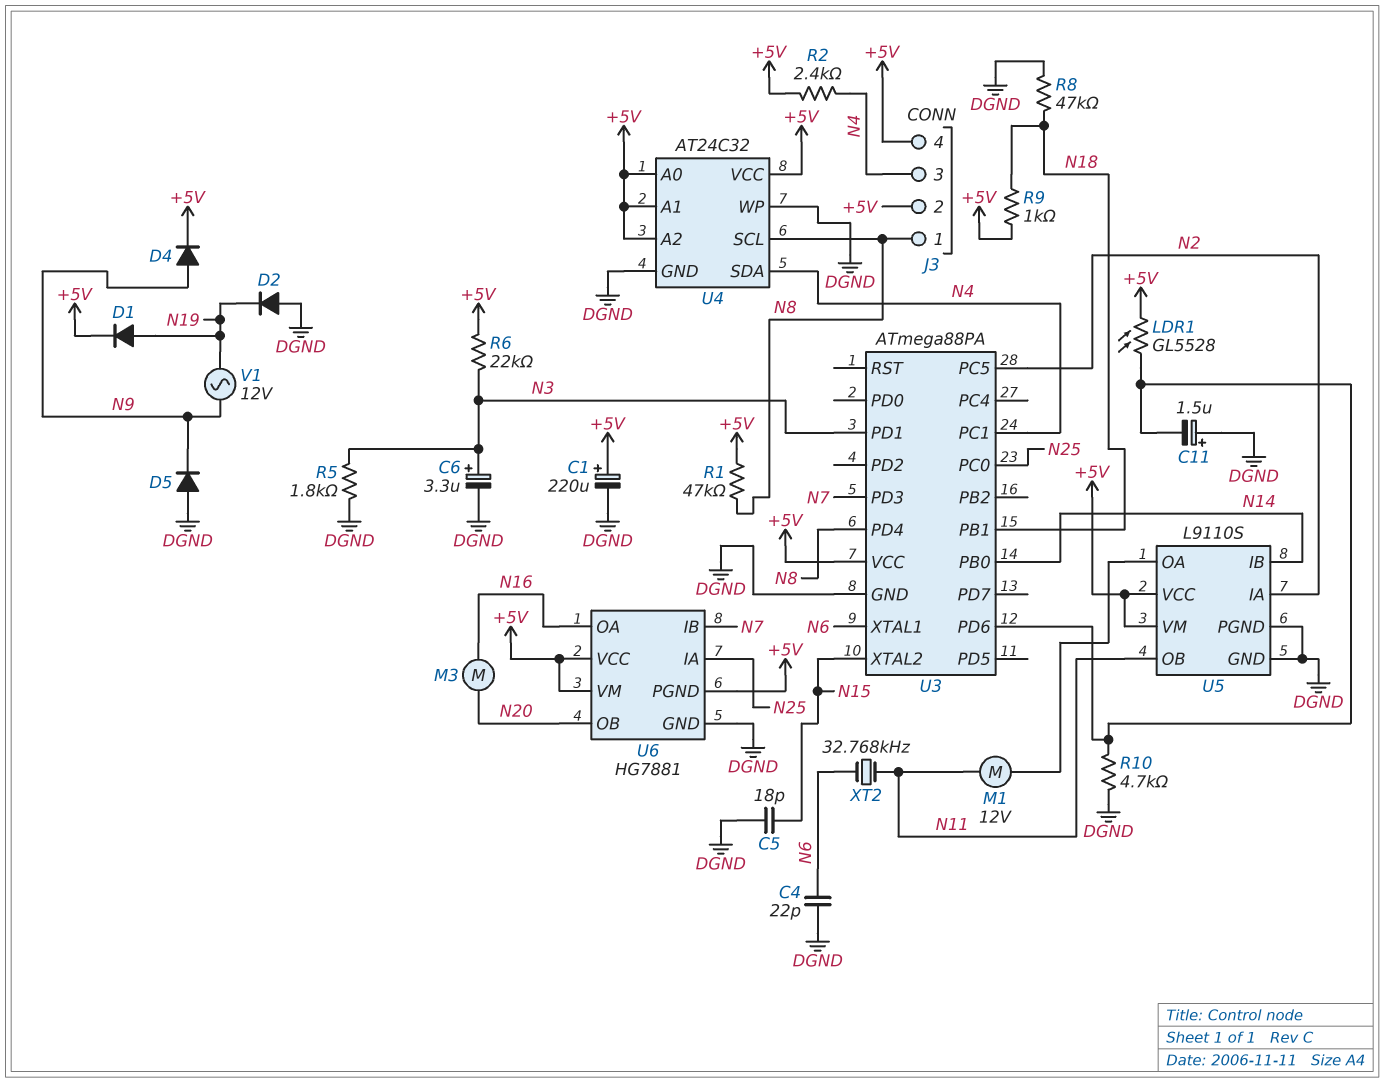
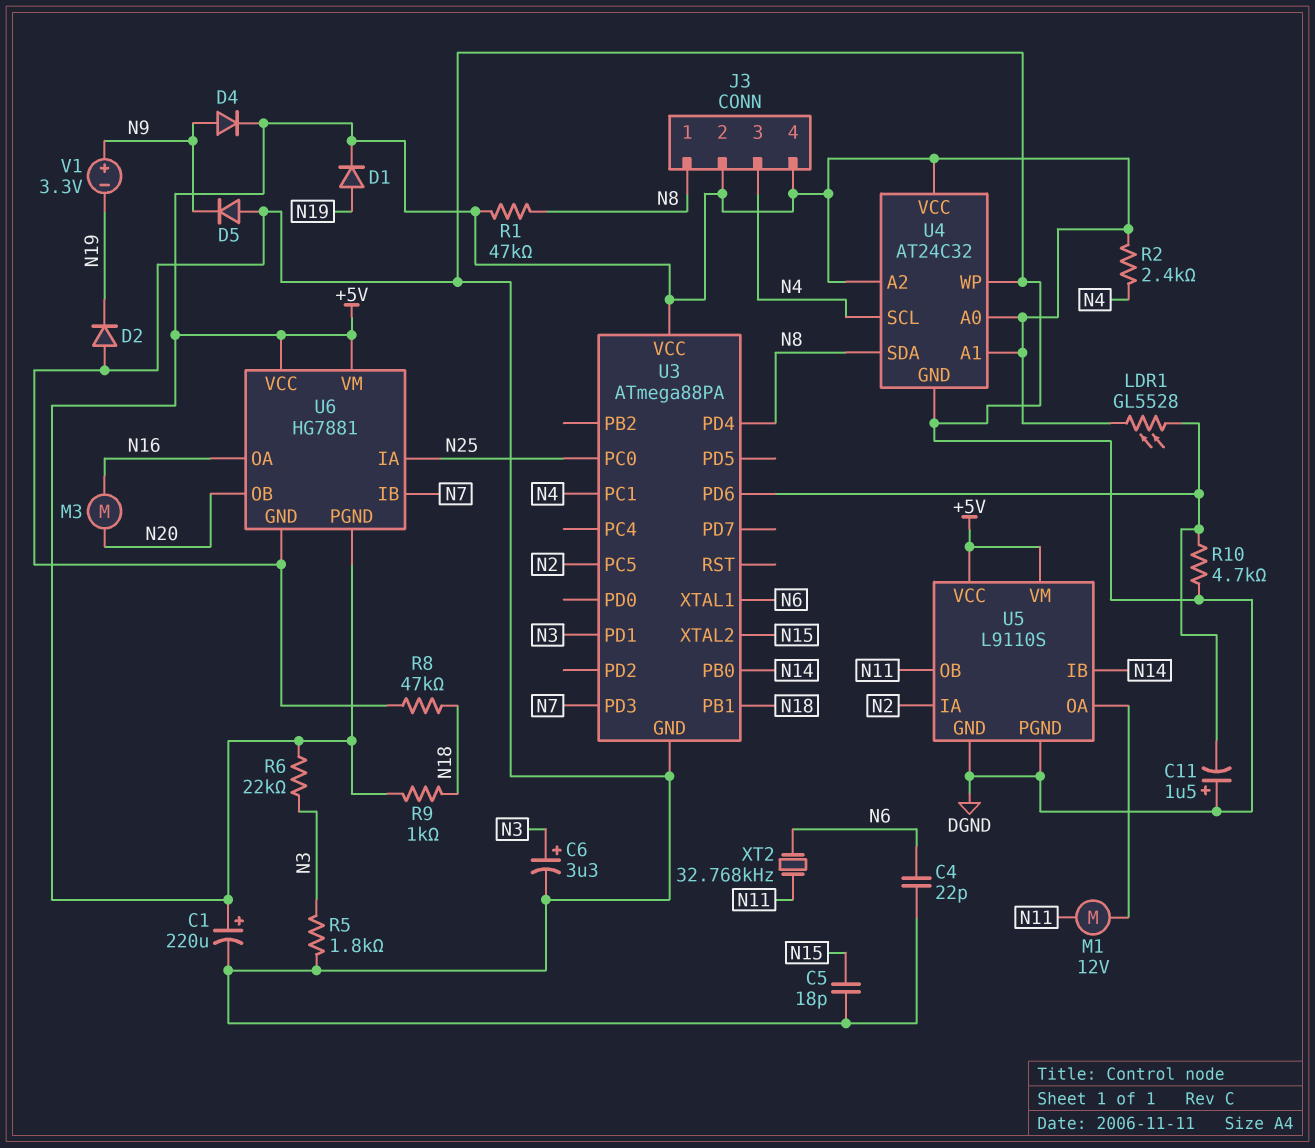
U4 pin SCL: N8 -> N4
U4 pin SDA: N4 -> N8
V1: AC 12V (N9, N19) -> 3.3V (plus N9, minus N19)

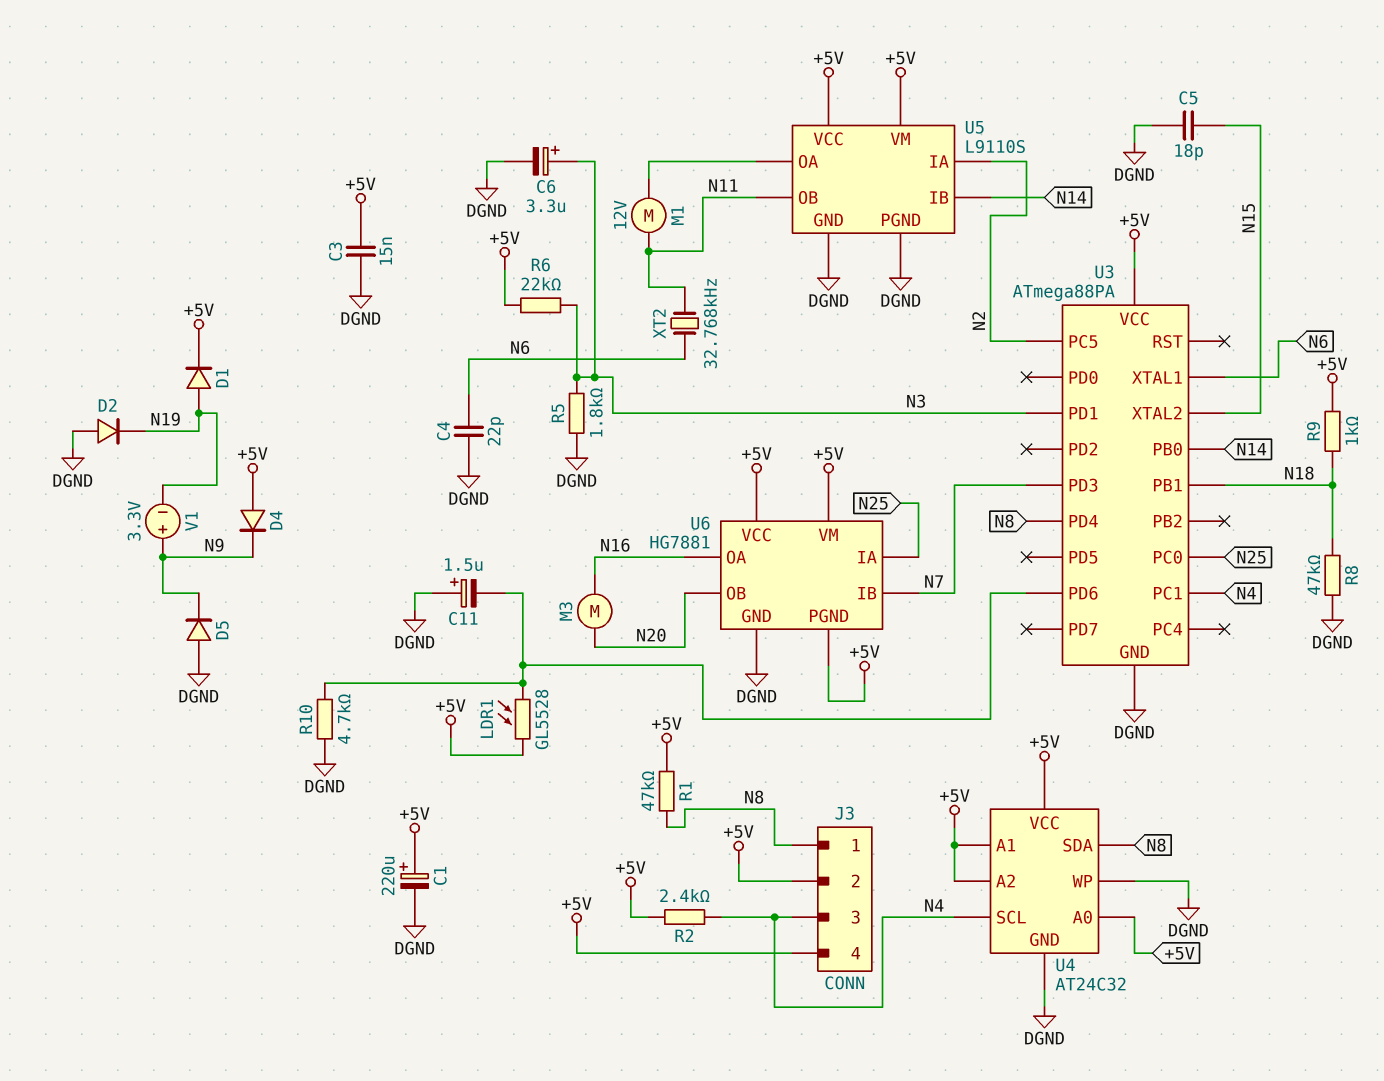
C3: none -> 15nF (+5V, DGND)
D4: diode (A N9, K +5V) -> diode (A +5V, K N9)

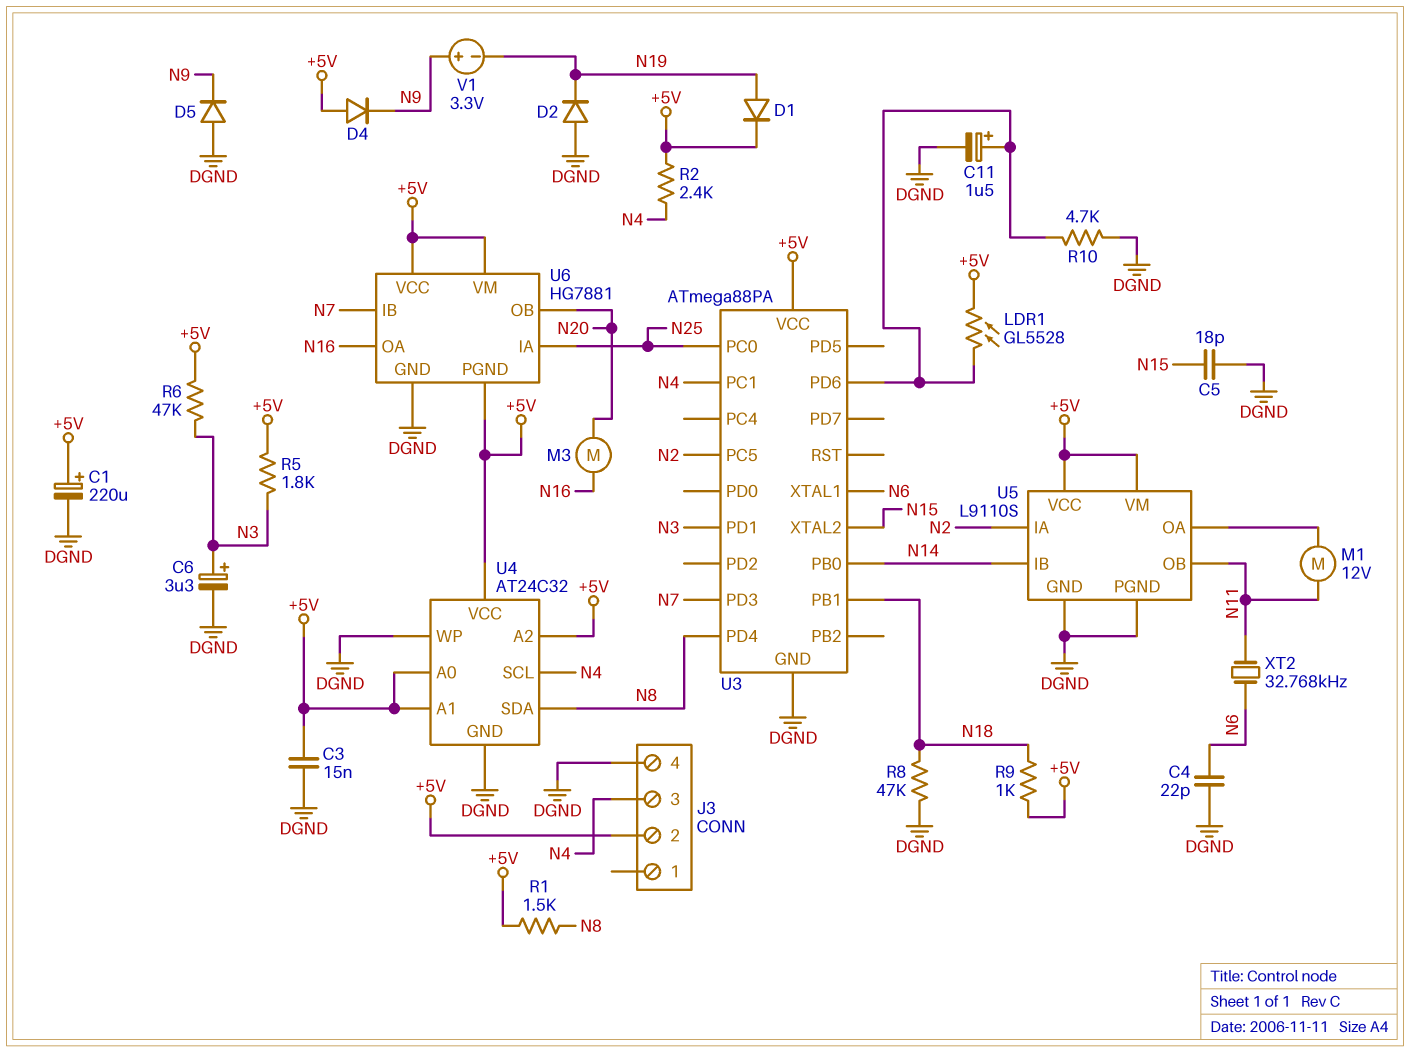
C11: 1.5uF (plus DGND, minus U3/PD6) -> 1.5uF (plus U3/PD6, minus DGND)
J3 pin 1: N8 -> none
J3 pin 4: +5V -> DGND
R1: 47k (+5V, N8) -> 1.5k (+5V, N8)
R5: 1.8k (DGND, N3) -> 1.8k (+5V, N3)
R6: 22k (+5V, N3) -> 47k (+5V, N3)

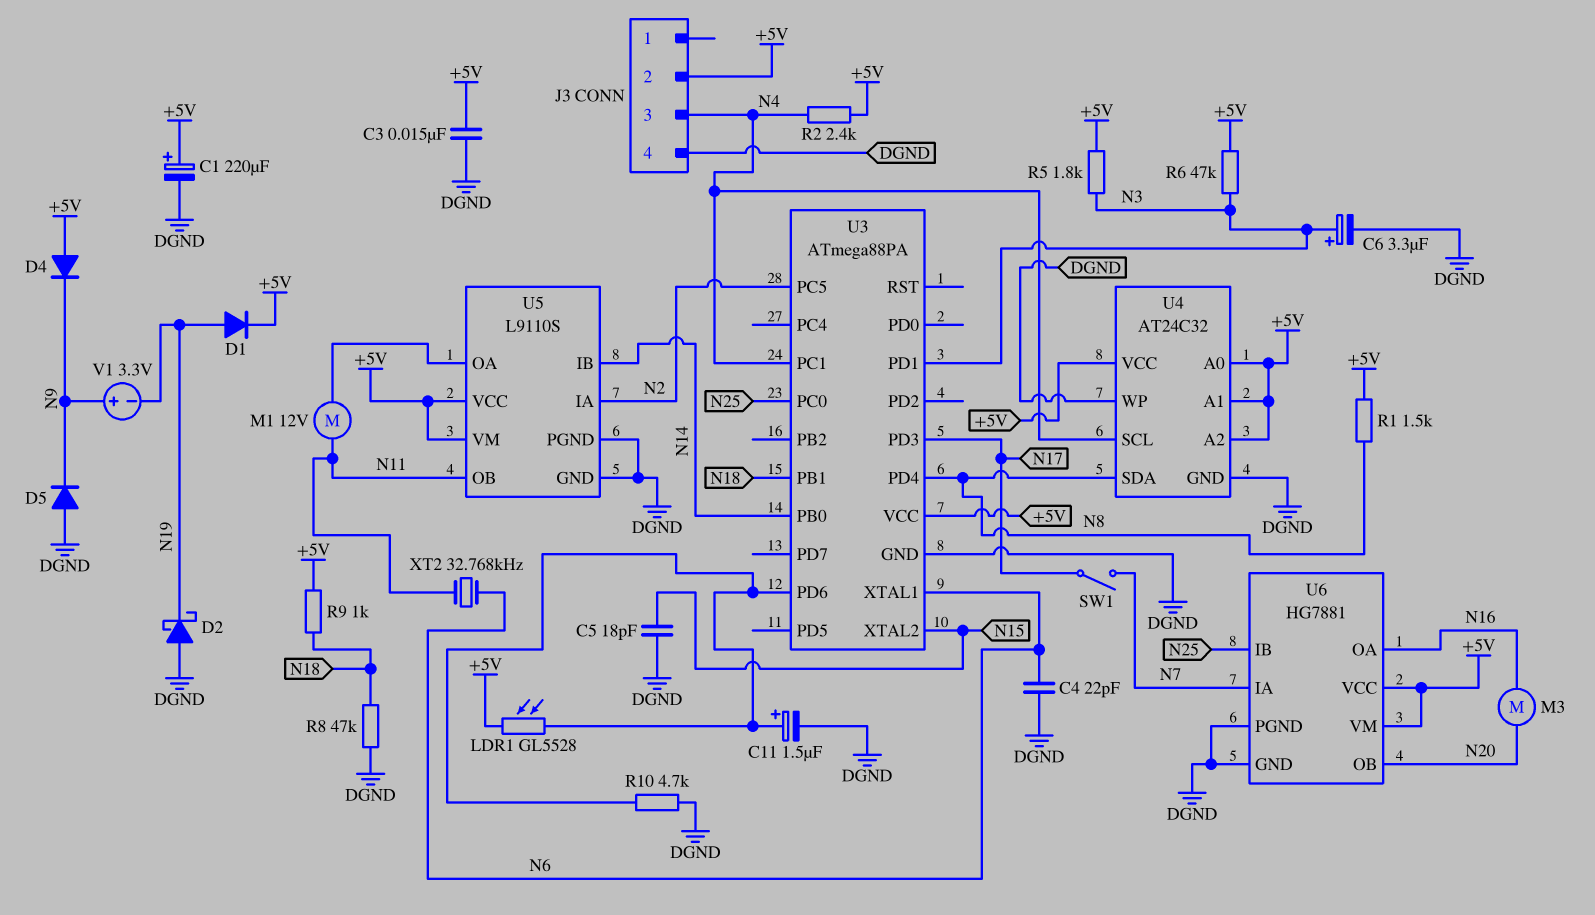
D2: diode (A DGND, K N19) -> schottky (A DGND, K N19)
SW1: none -> switch (N7, N17)
U3 pin PD3: N7 -> N17
U6 pin IA: N25 -> N7
U6 pin IB: N7 -> N25
U6 pin PGND: +5V -> DGND

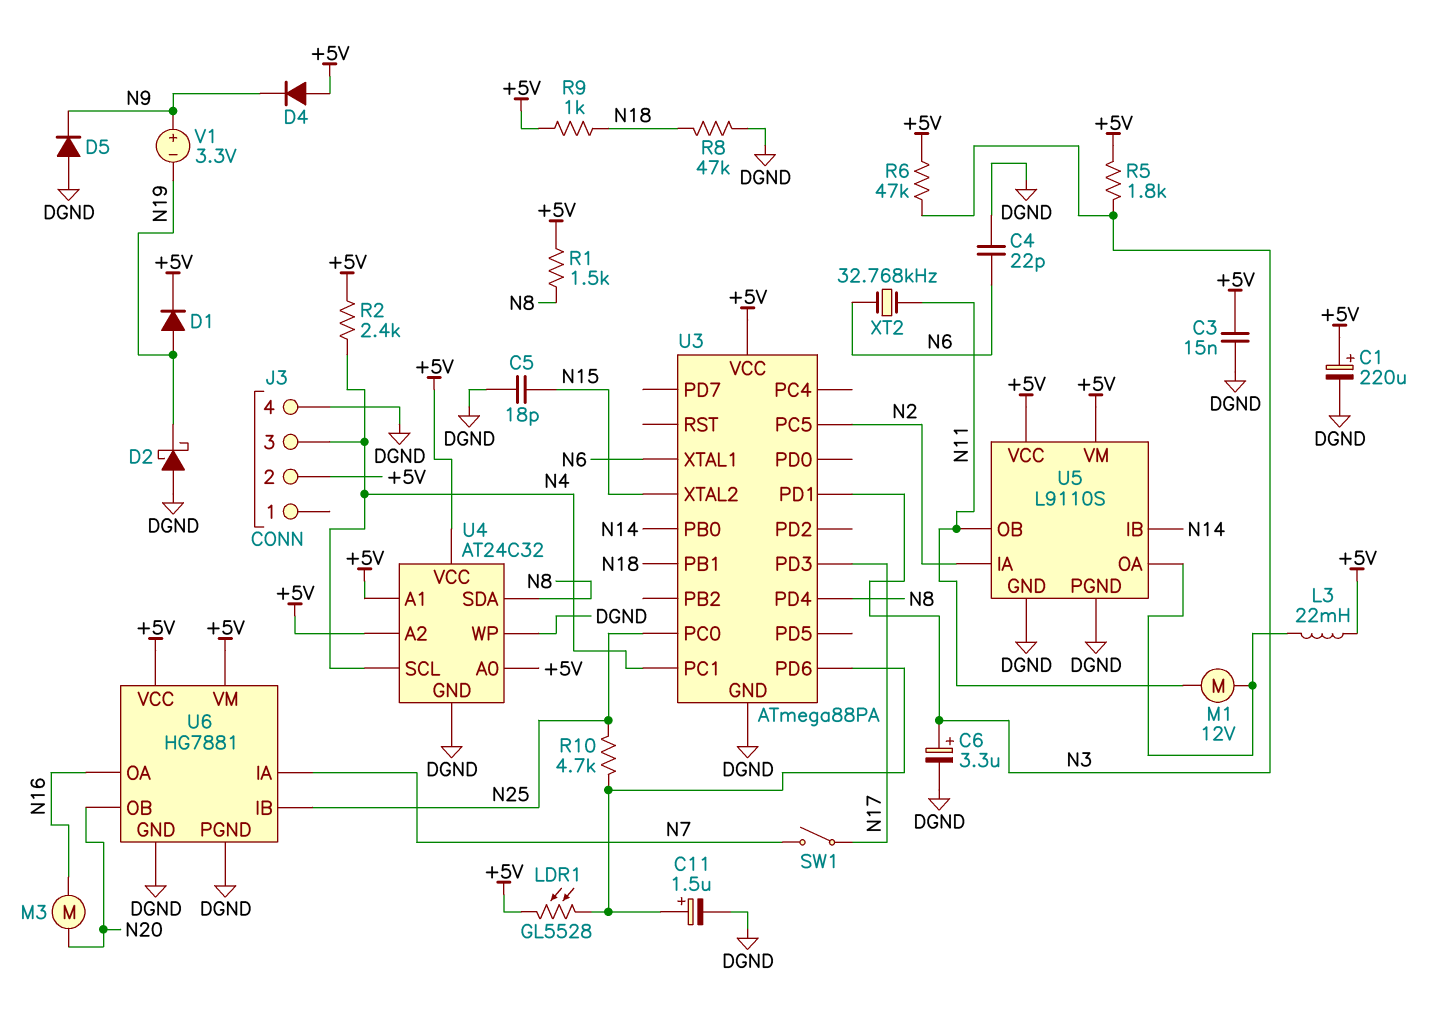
L3: none -> 22mH (+5V, U5/OA)
R10: 4.7k (DGND, U3/PD6) -> 4.7k (N25, U3/PD6)

